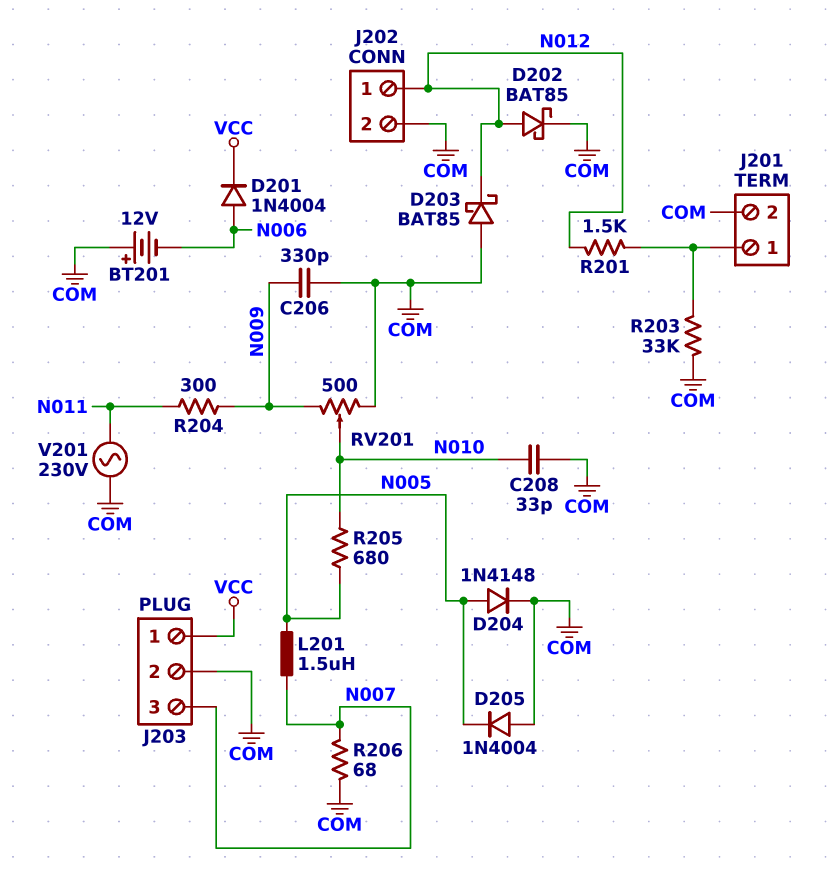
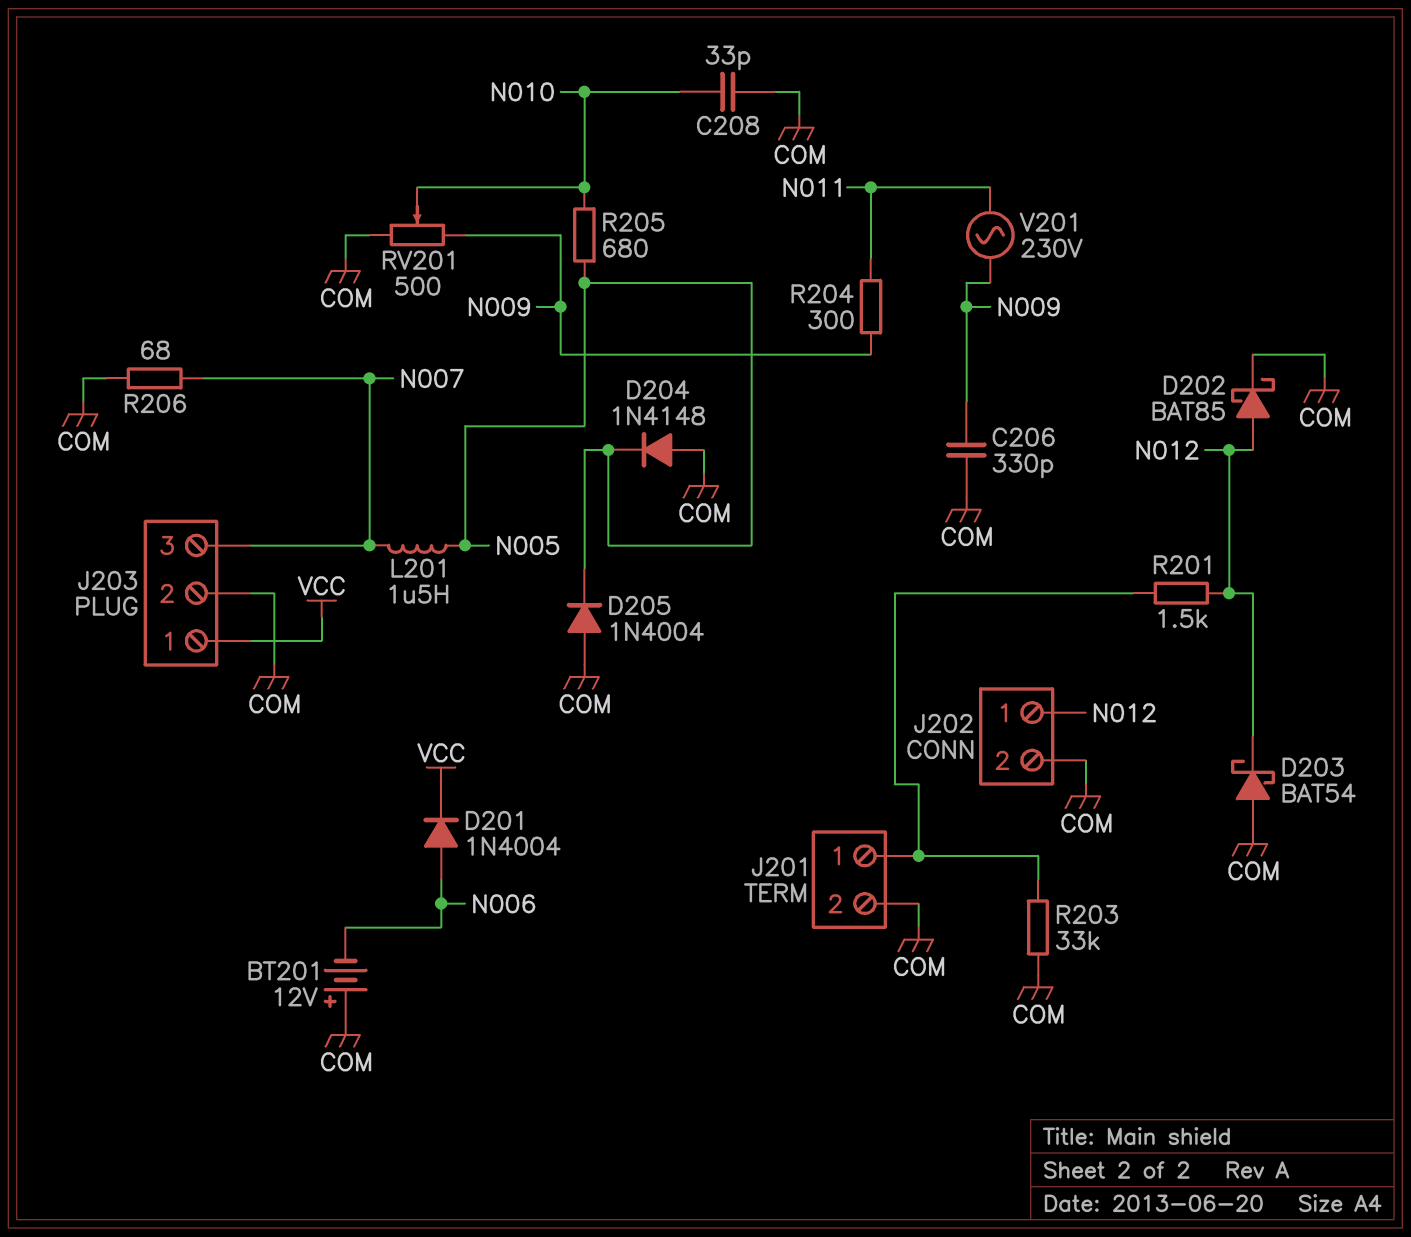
D203: schottky BAT85 (A COM, K N012) -> schottky BAT54 (A COM, K N012)
D204: diode 1N4148 (A N005, K COM) -> diode 1N4148 (A COM, K N005)
V201: AC 230V (COM, N011) -> AC 230V (N009, N011)

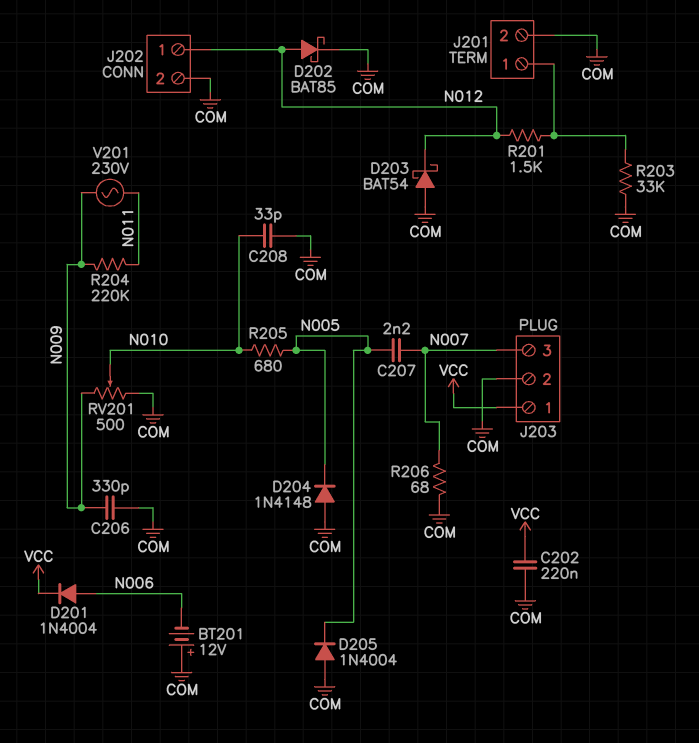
C202: none -> 220nF (COM, VCC)
C207: none -> 2.2nF (N005, N007)
L201: 1.5uH (N005, N007) -> none
R204: 300 (N009, N011) -> 220k (N009, N011)

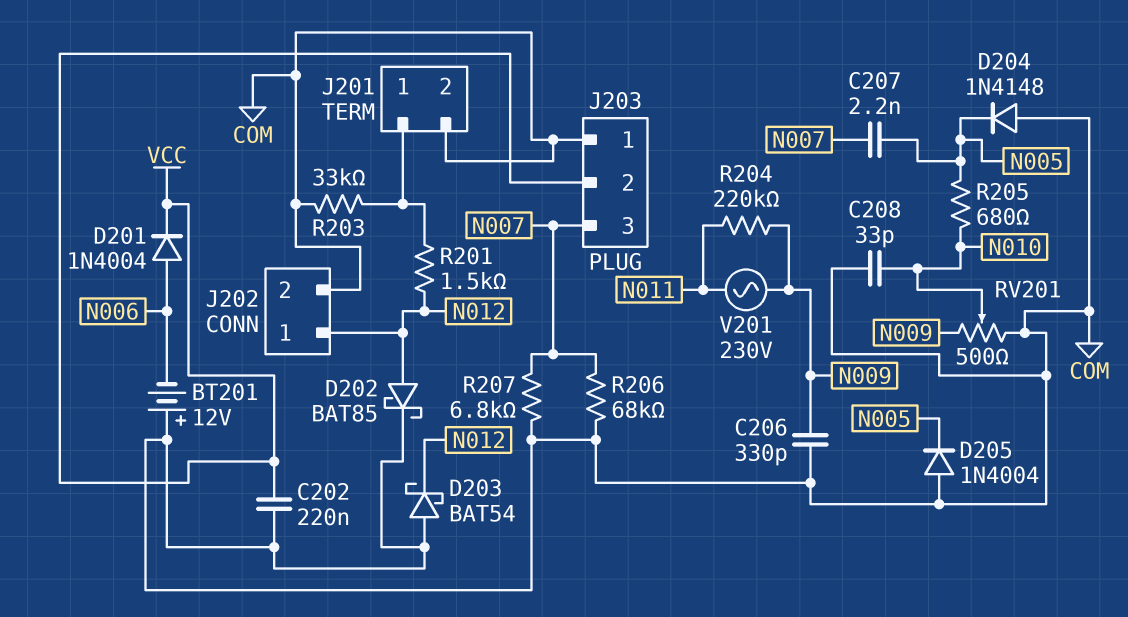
J203 pin 1: VCC -> COM
J203 pin 2: COM -> VCC
R206: 68 (COM, N007) -> 68k (COM, N007)
R207: none -> 6.8k (COM, N007)

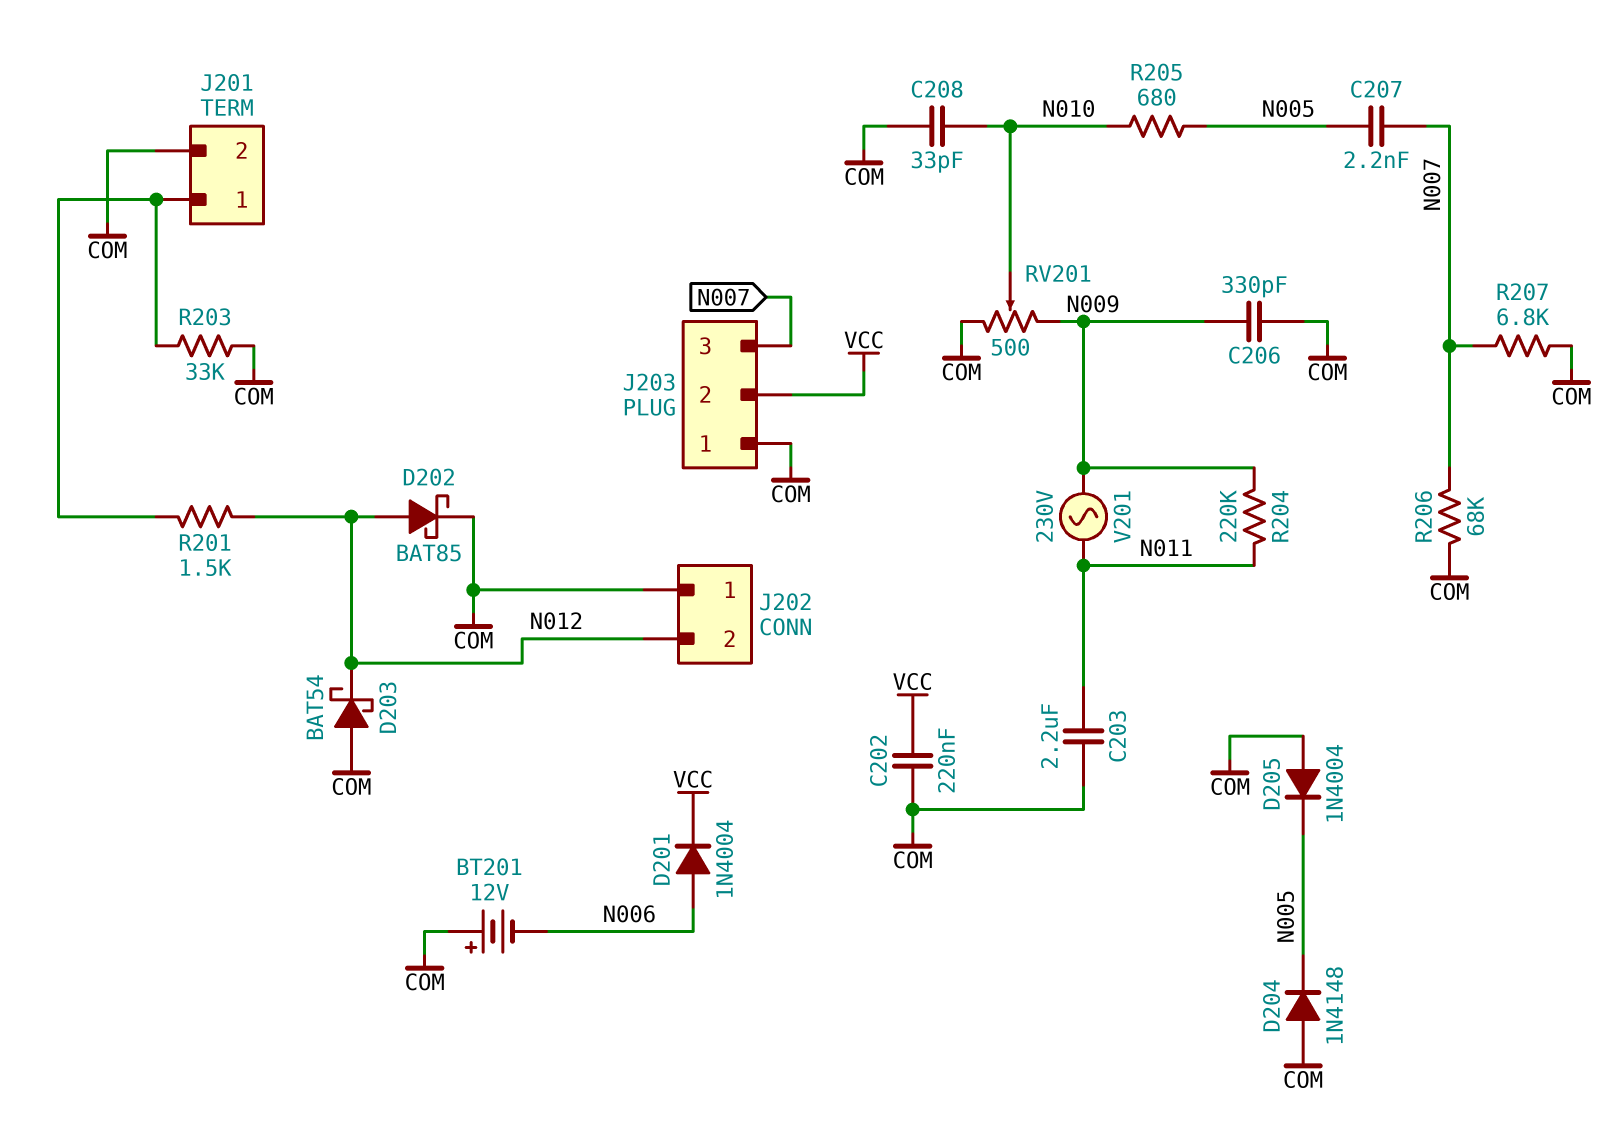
C203: none -> 2.2uF (COM, N011)
J202 pin 1: N012 -> COM
J202 pin 2: COM -> N012

